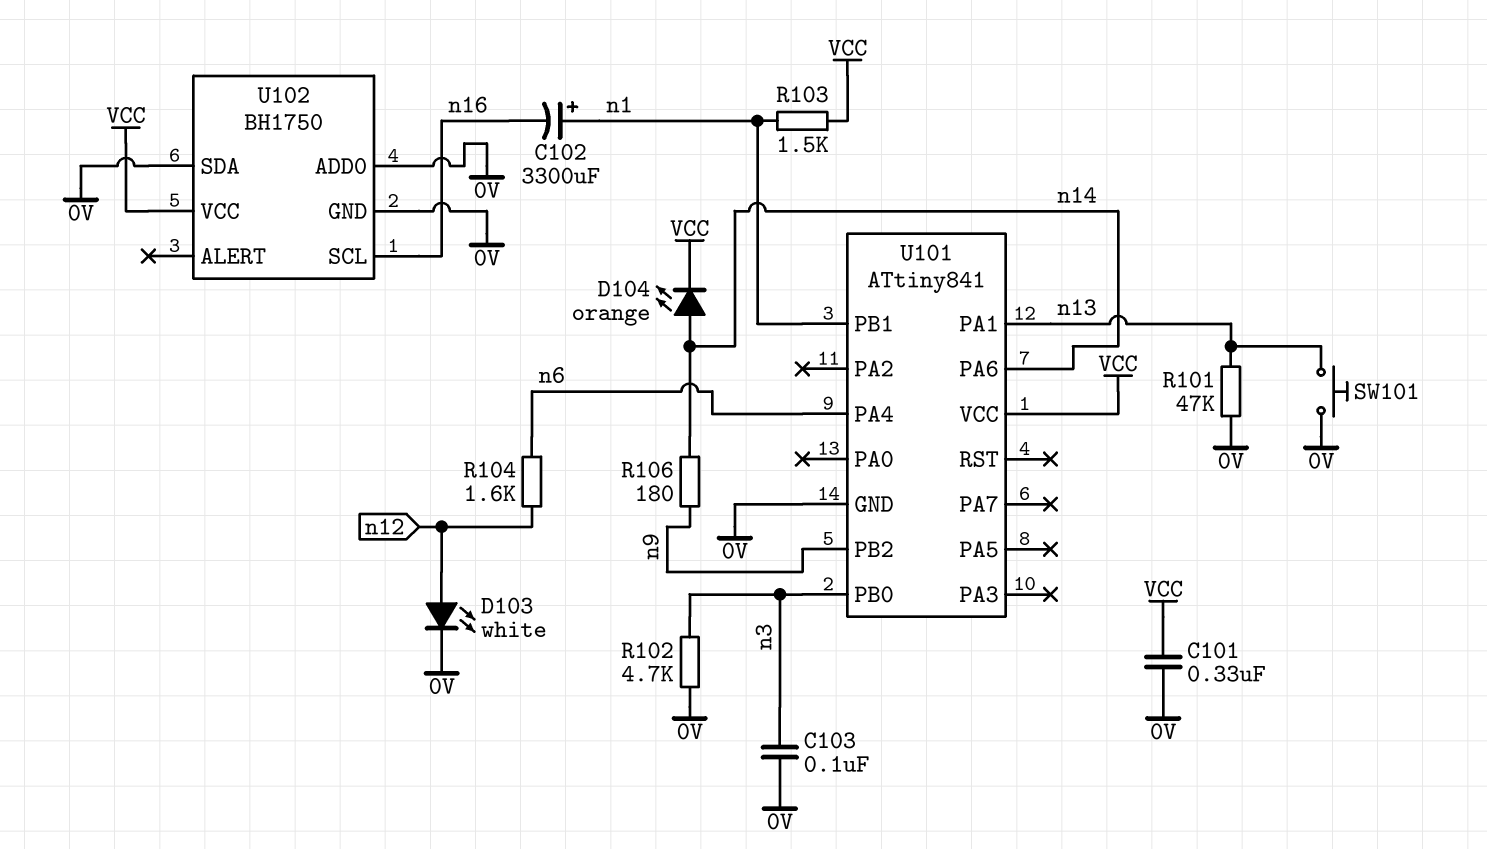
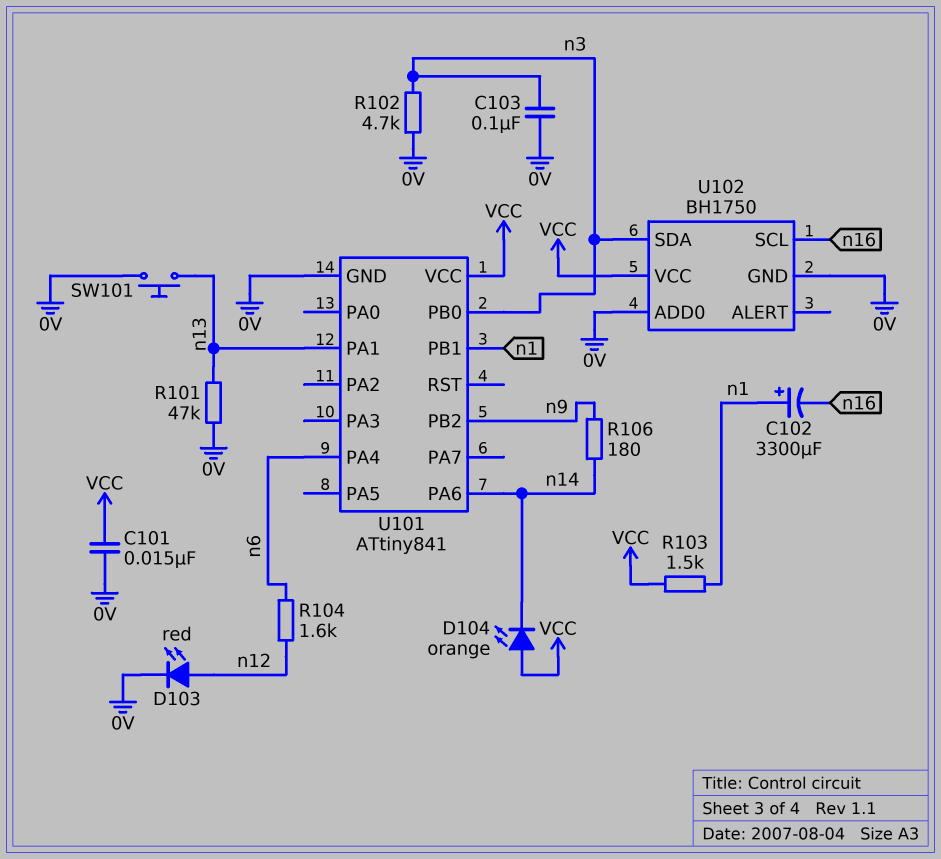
C101: 330nF (0V, VCC) -> 15nF (0V, VCC)
D103: LED white (A n12, K 0V) -> LED red (A n12, K 0V)
D104: LED orange (A n14, K VCC) -> LED orange (A VCC, K n14)
U102 pin SDA: 0V -> n3

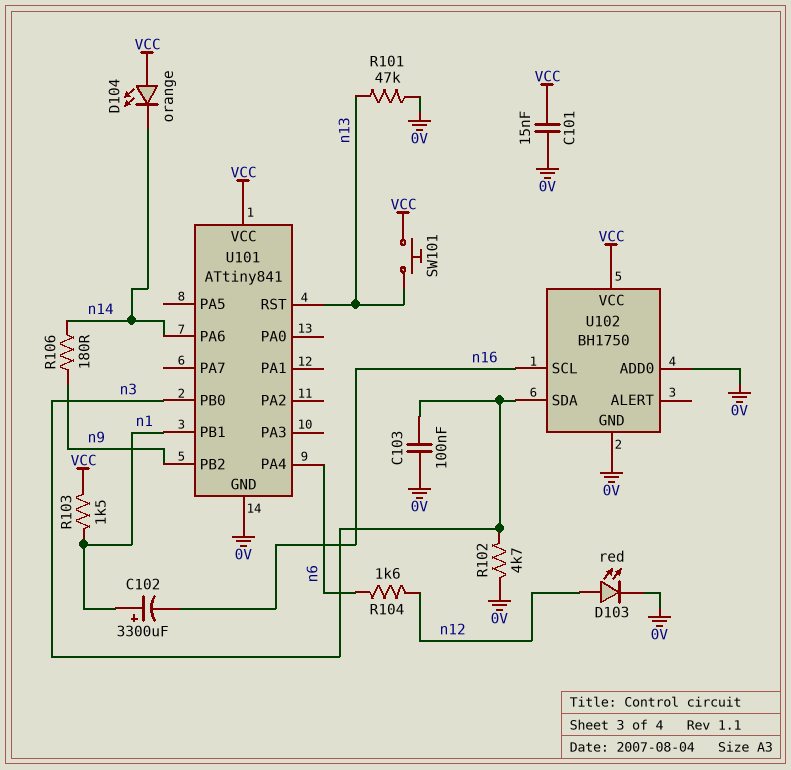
SW101: button (0V, n13) -> button (VCC, n13)
U101 pin PA1: n13 -> none
U101 pin RST: none -> n13

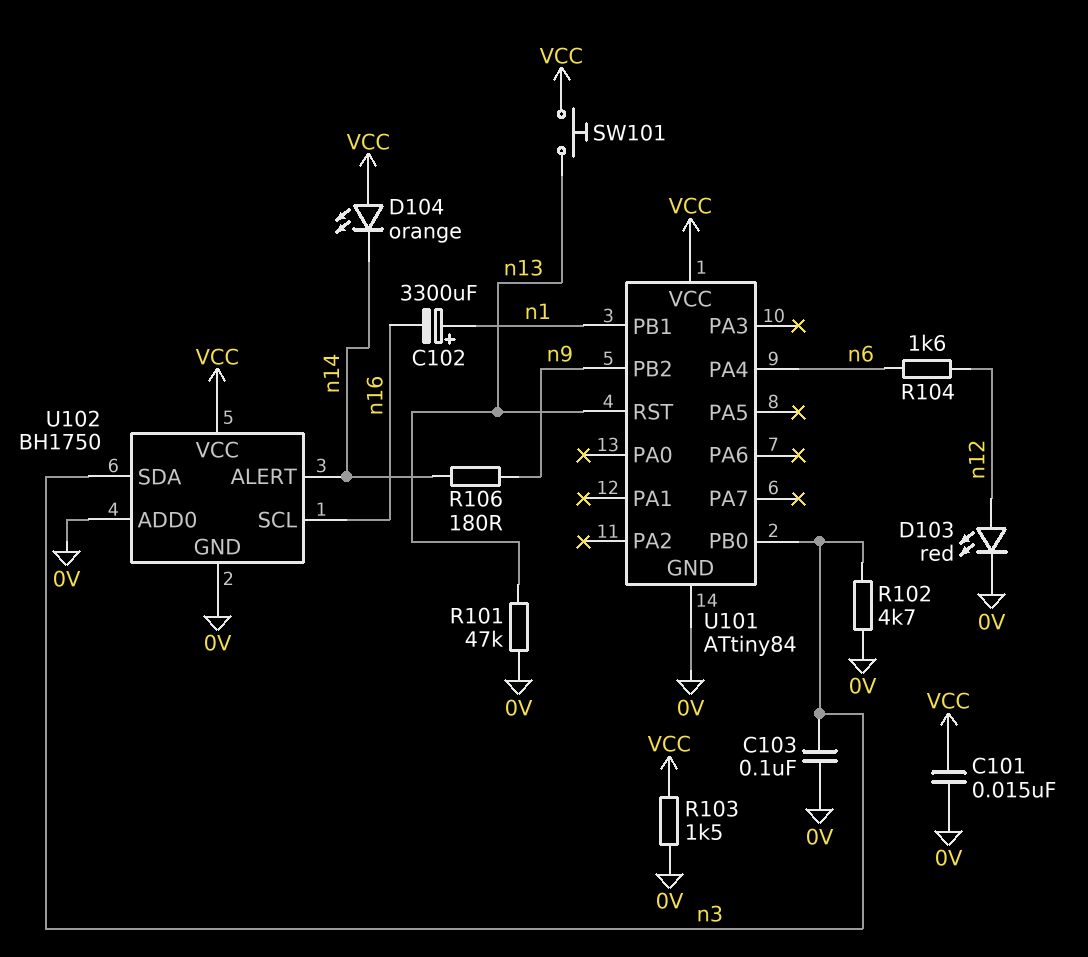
R103: 1.5k (VCC, n1) -> 1.5k (0V, VCC)
U101: ATtiny841 -> ATtiny84
U101 pin PA6: n14 -> none
U102 pin ALERT: none -> n14

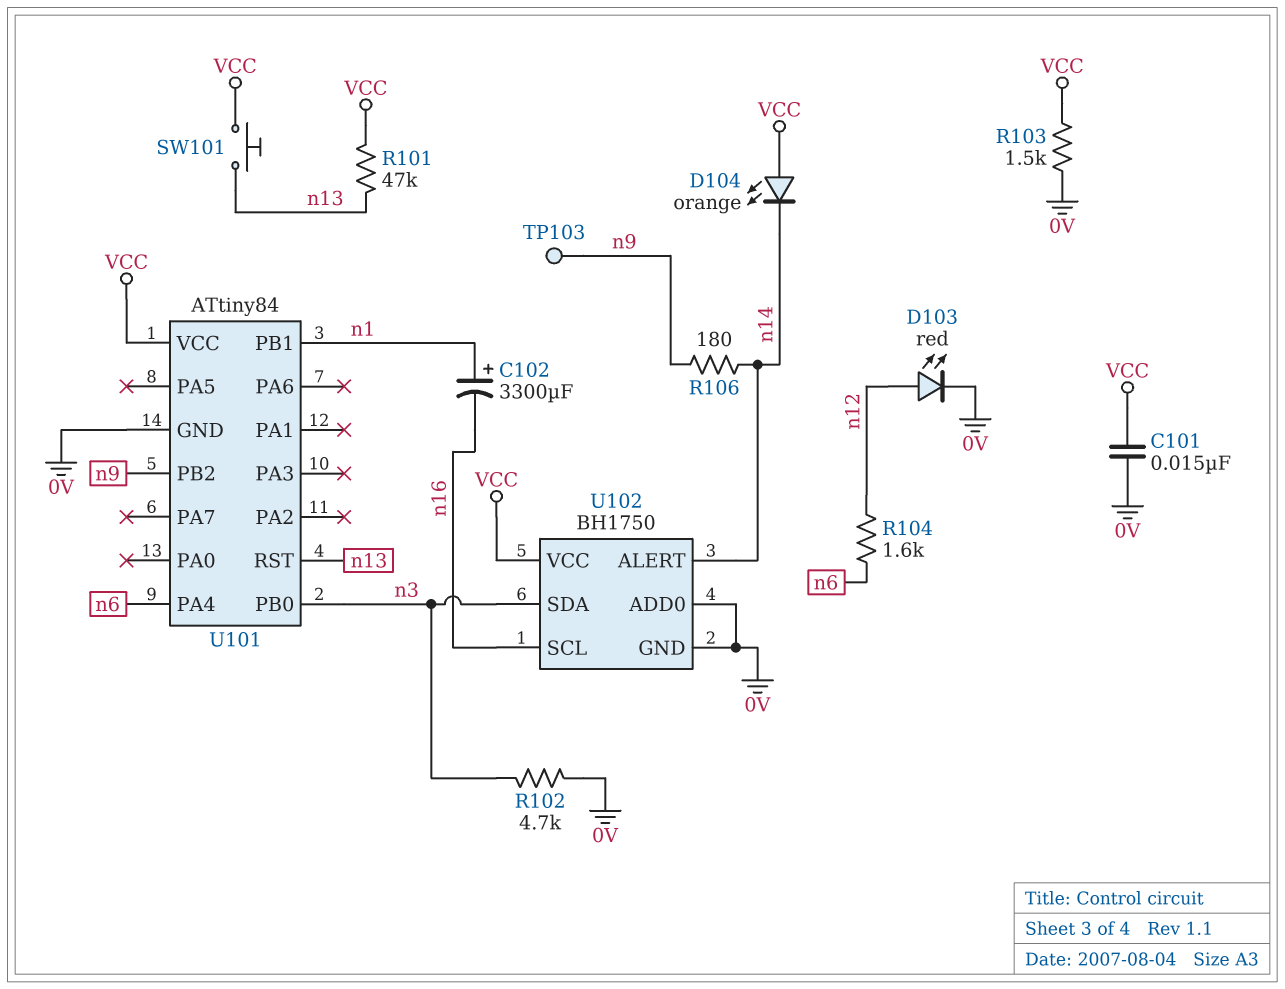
C103: 100nF (0V, n3) -> none
R101: 47k (0V, n13) -> 47k (VCC, n13)
TP103: none -> test point (n9)

